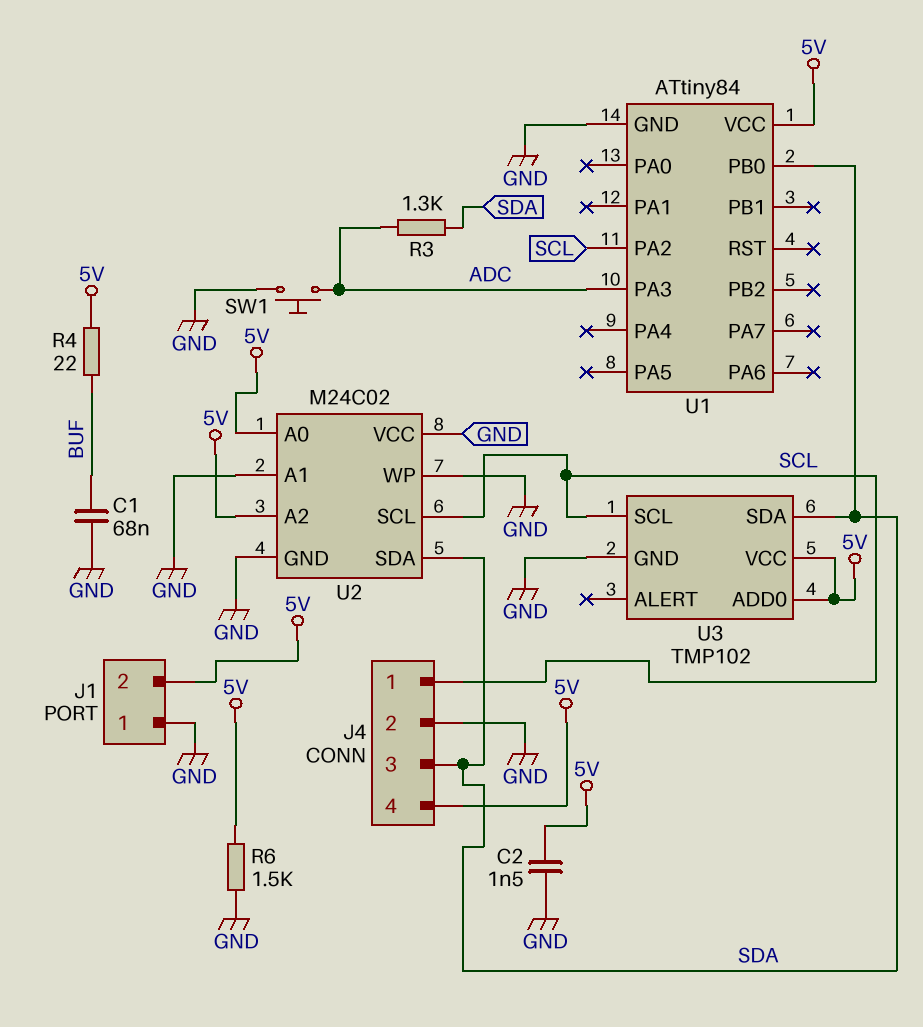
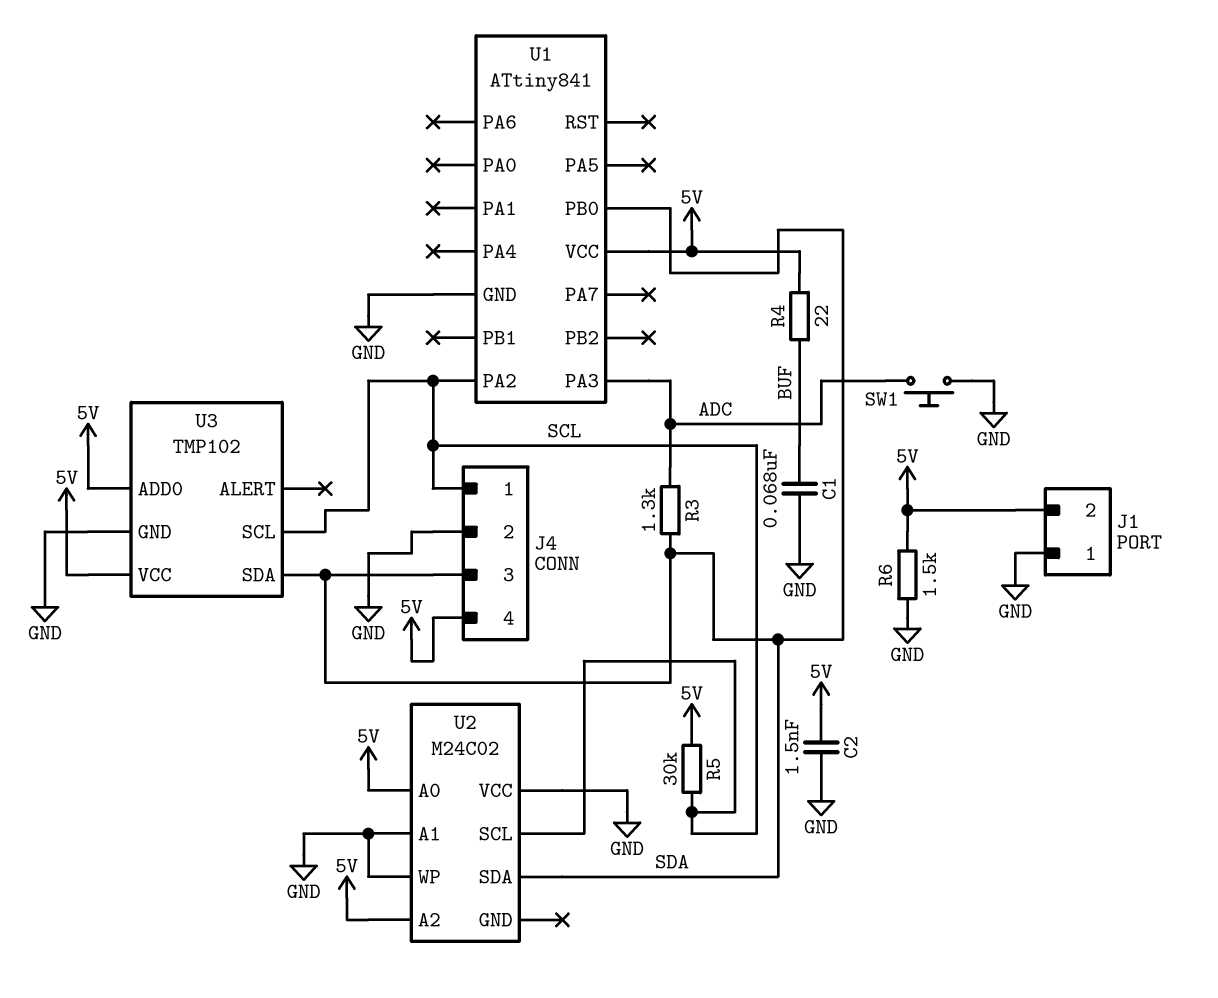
R5: none -> 30k (5V, SCL)
U1: ATtiny84 -> ATtiny841
U2 pin GND: GND -> none

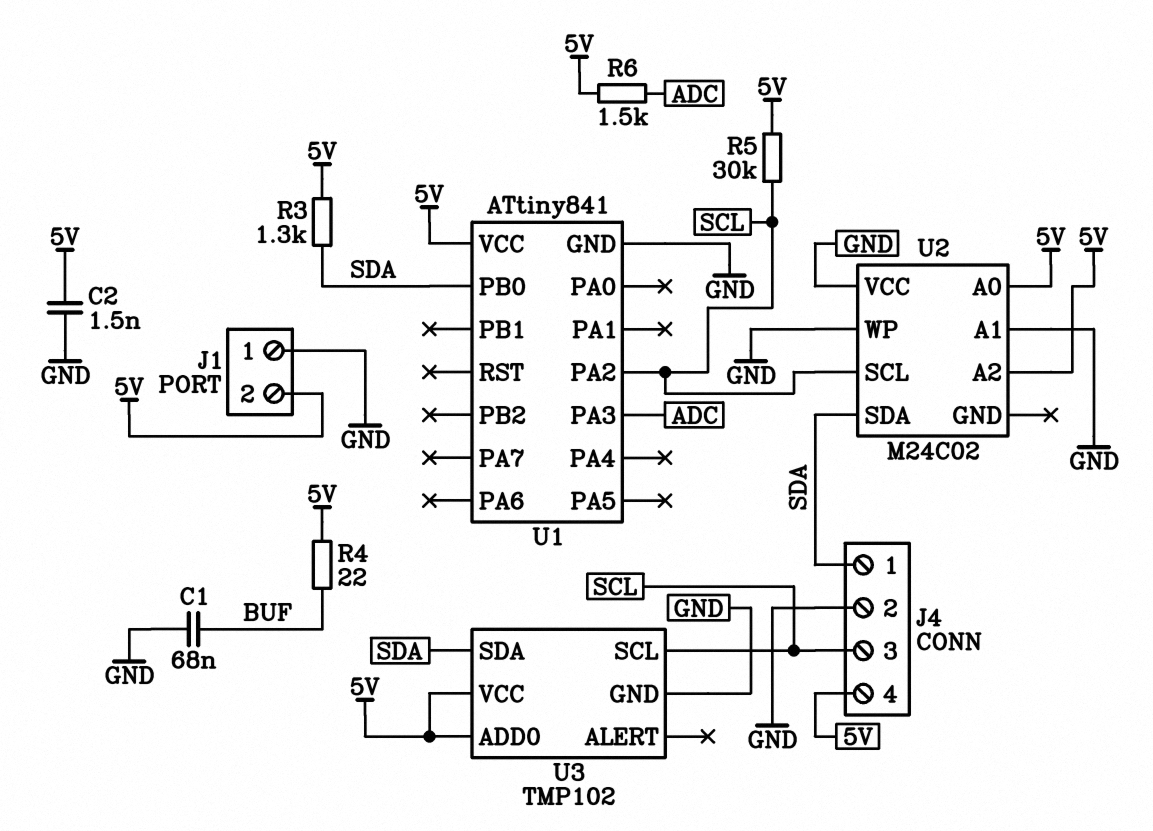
J4 pin 1: SCL -> SDA
J4 pin 3: SDA -> SCL
R3: 1.3k (ADC, SDA) -> 1.3k (5V, SDA)
R6: 1.5k (5V, GND) -> 1.5k (5V, ADC)
SW1: button (ADC, GND) -> none

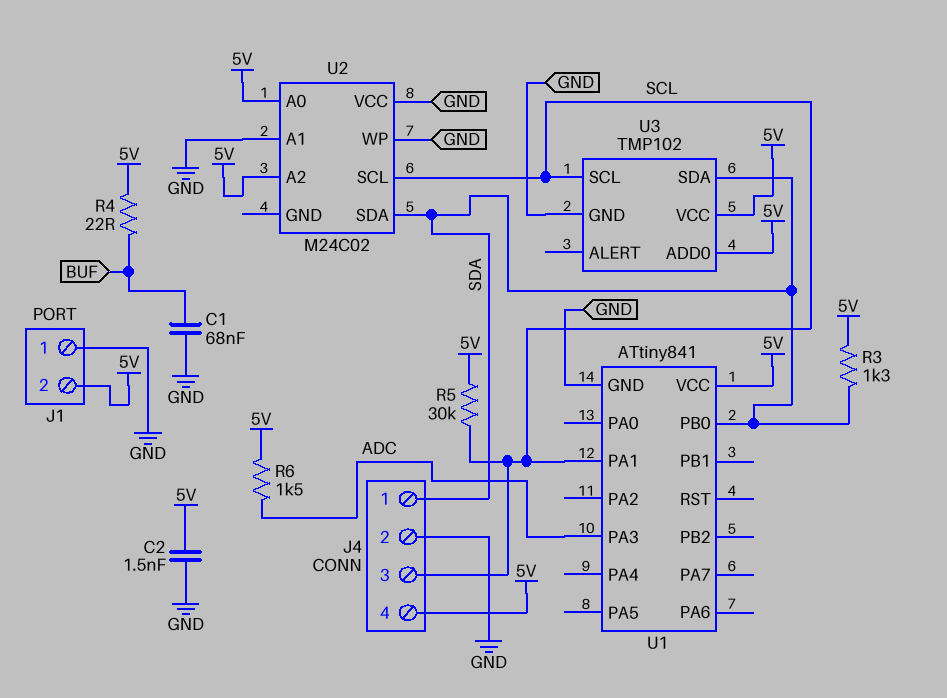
U1 pin PA1: none -> SCL
U1 pin PA2: SCL -> none

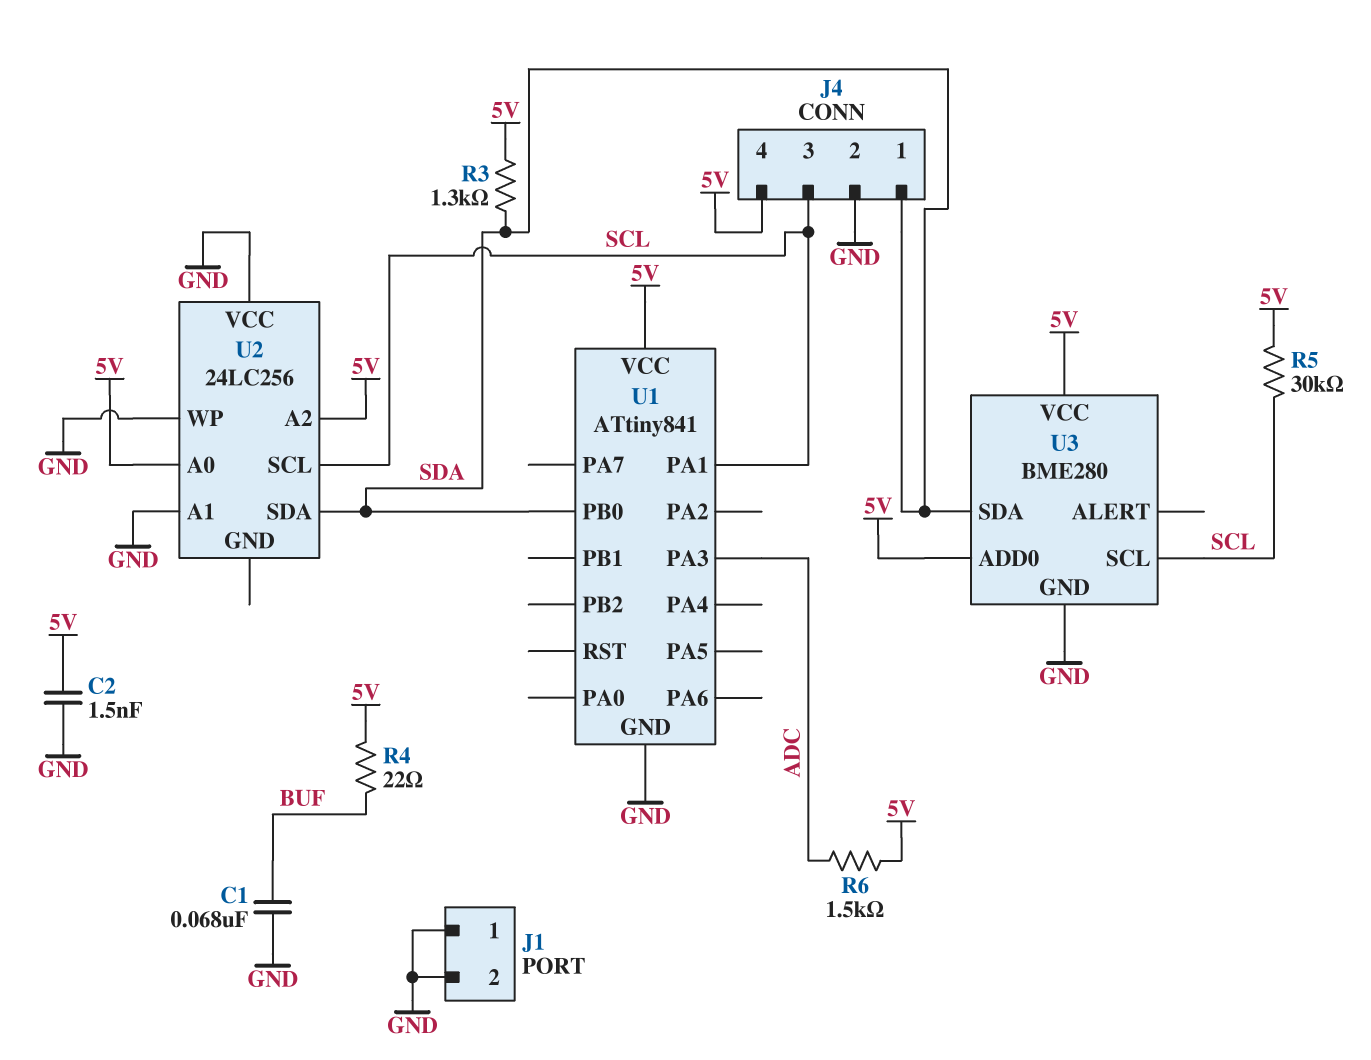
J1 pin 2: 5V -> GND
U2: M24C02 -> 24LC256
U3: TMP102 -> BME280

